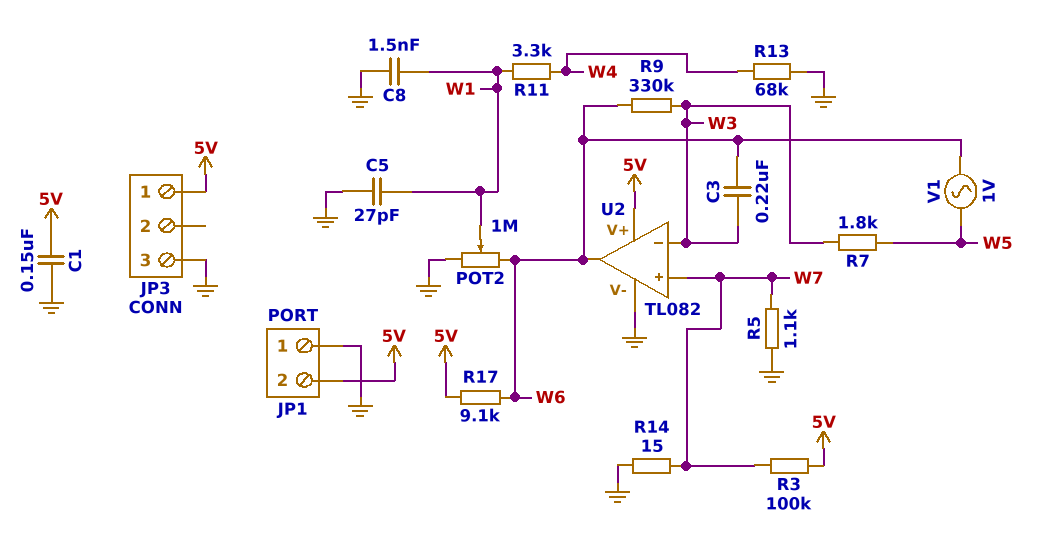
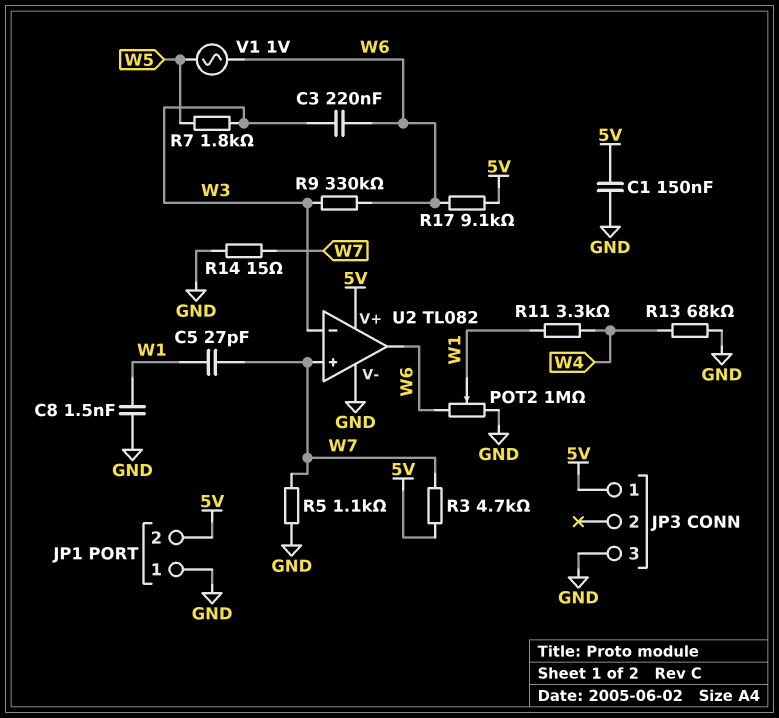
C5: 27pF (GND, W1) -> 27pF (W1, W7)
R3: 100k (5V, W7) -> 4.7k (5V, W7)

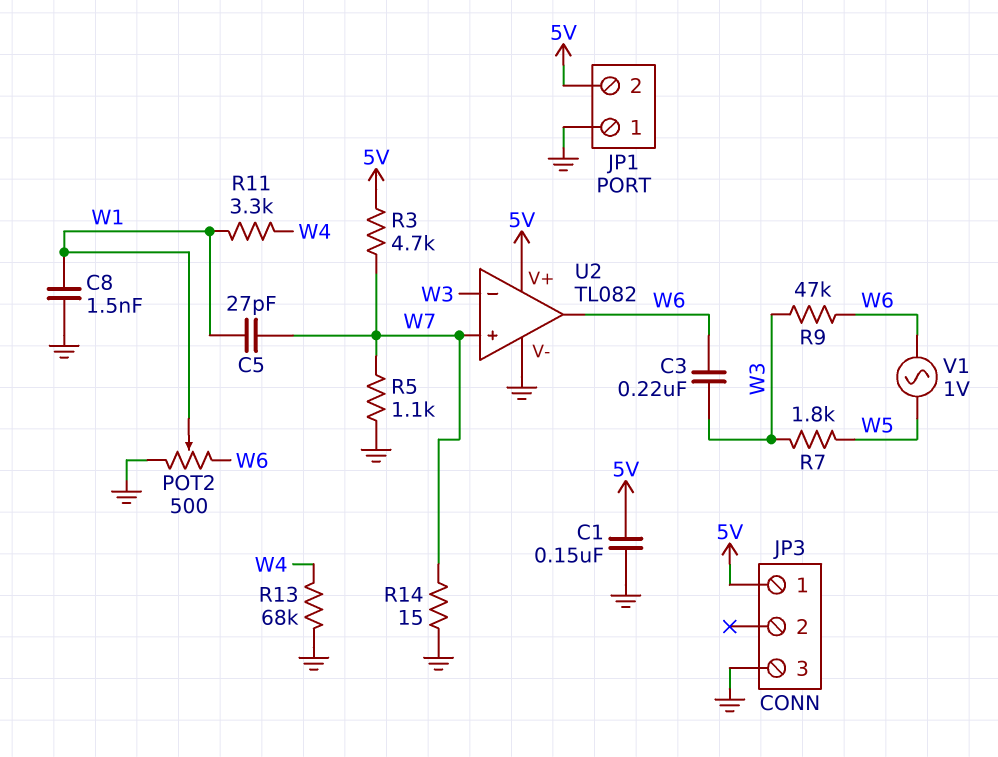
POT2: 1M (GND, W6, wiper W1) -> 500 (GND, W6, wiper W1)
R9: 330k (W3, W6) -> 47k (W3, W6)
R17: 9.1k (5V, W6) -> none

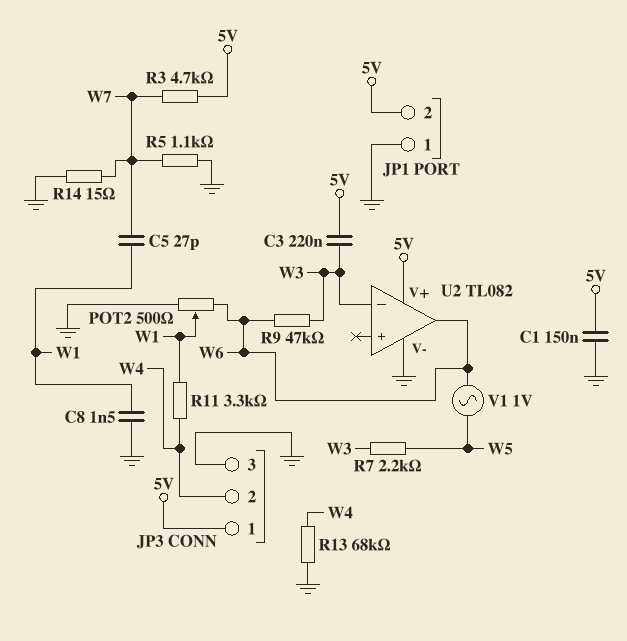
C3: 220nF (W3, W6) -> 220nF (5V, W3)
JP3 pin 2: none -> W4
R7: 1.8k (W3, W5) -> 2.2k (W3, W5)
U2 pin in+: W7 -> none

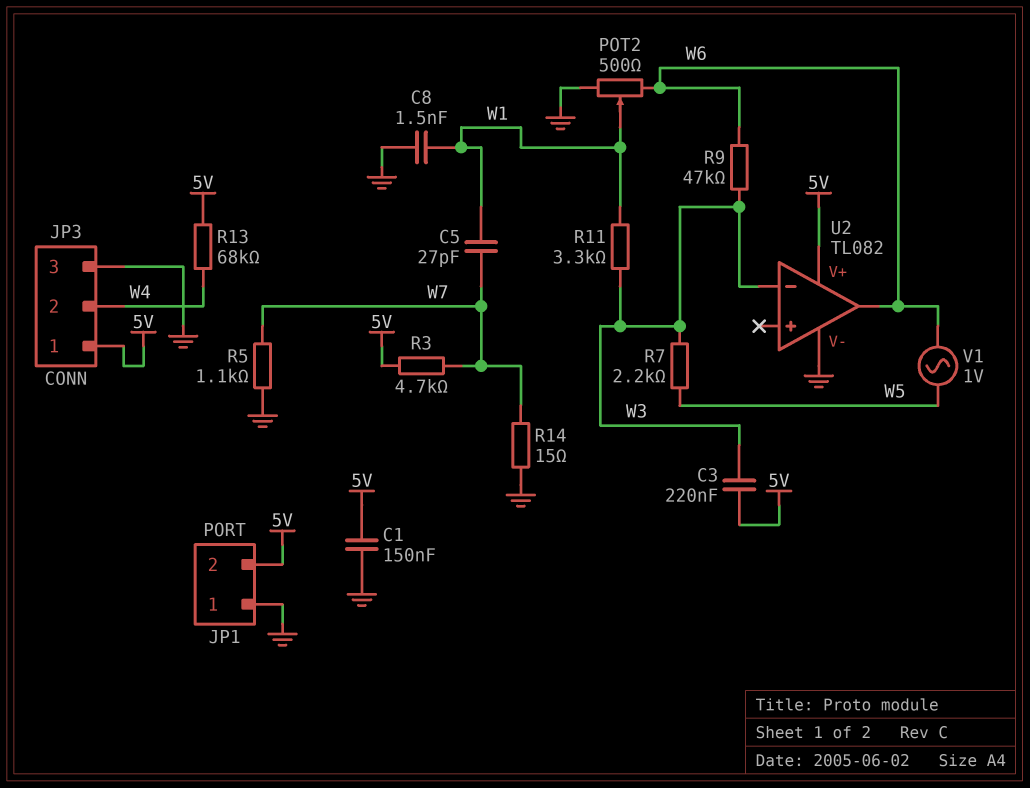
R11: 3.3k (W1, W4) -> 3.3k (W1, W3)
R13: 68k (GND, W4) -> 68k (5V, W4)

